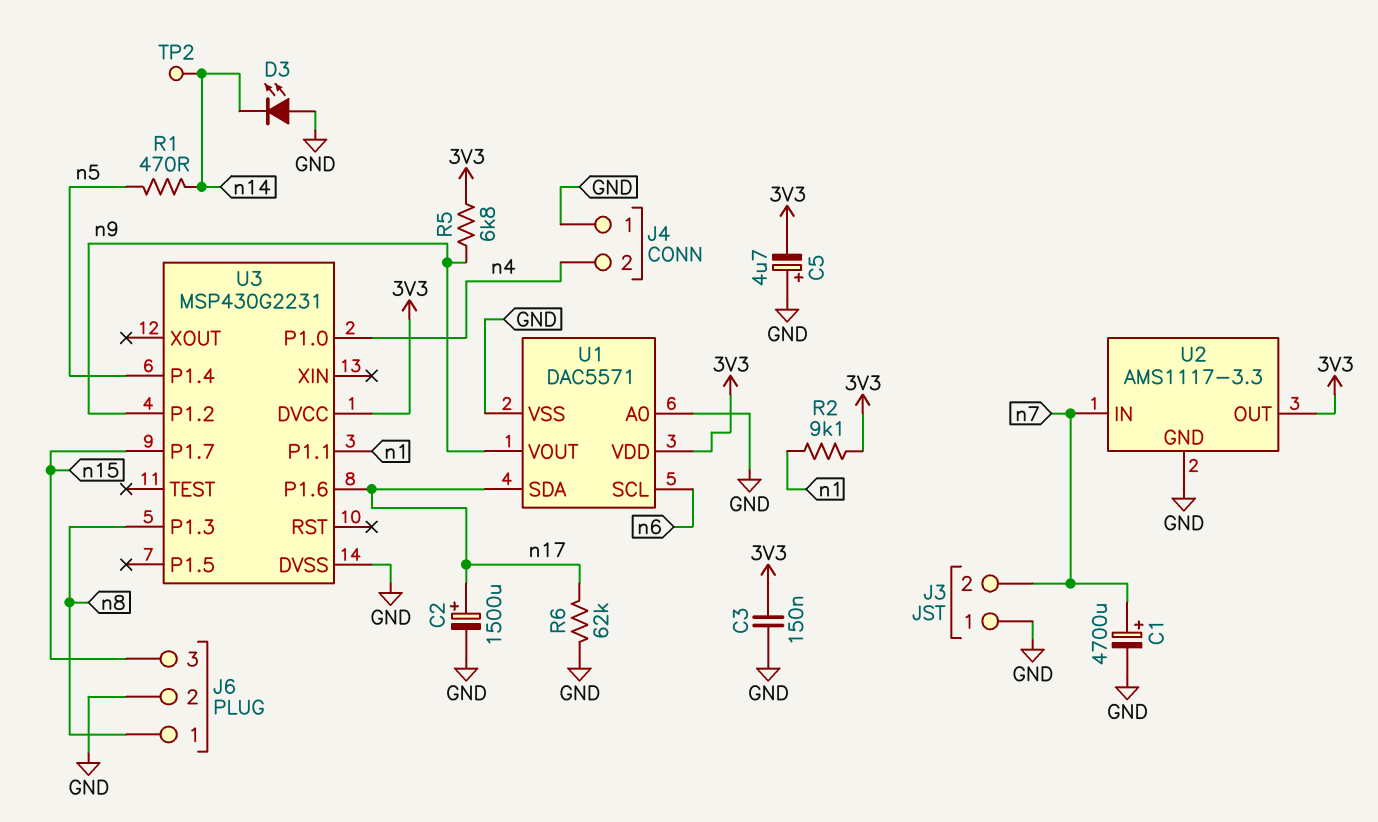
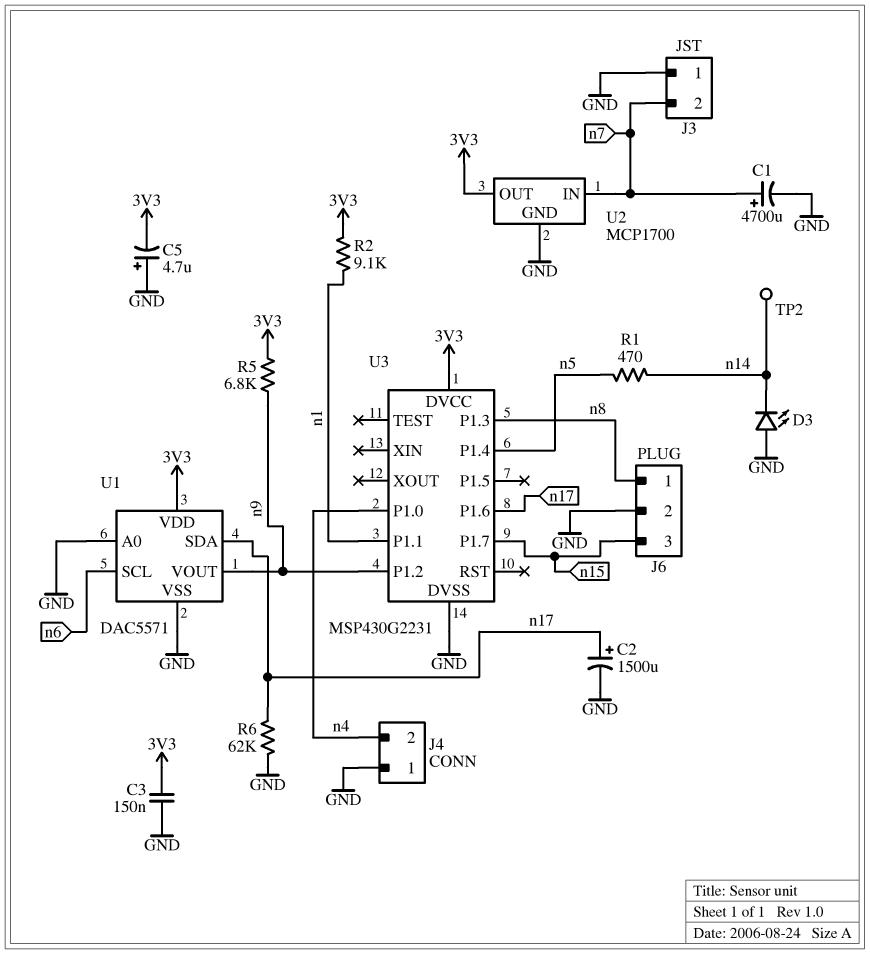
U2: AMS1117-3.3 -> MCP1700

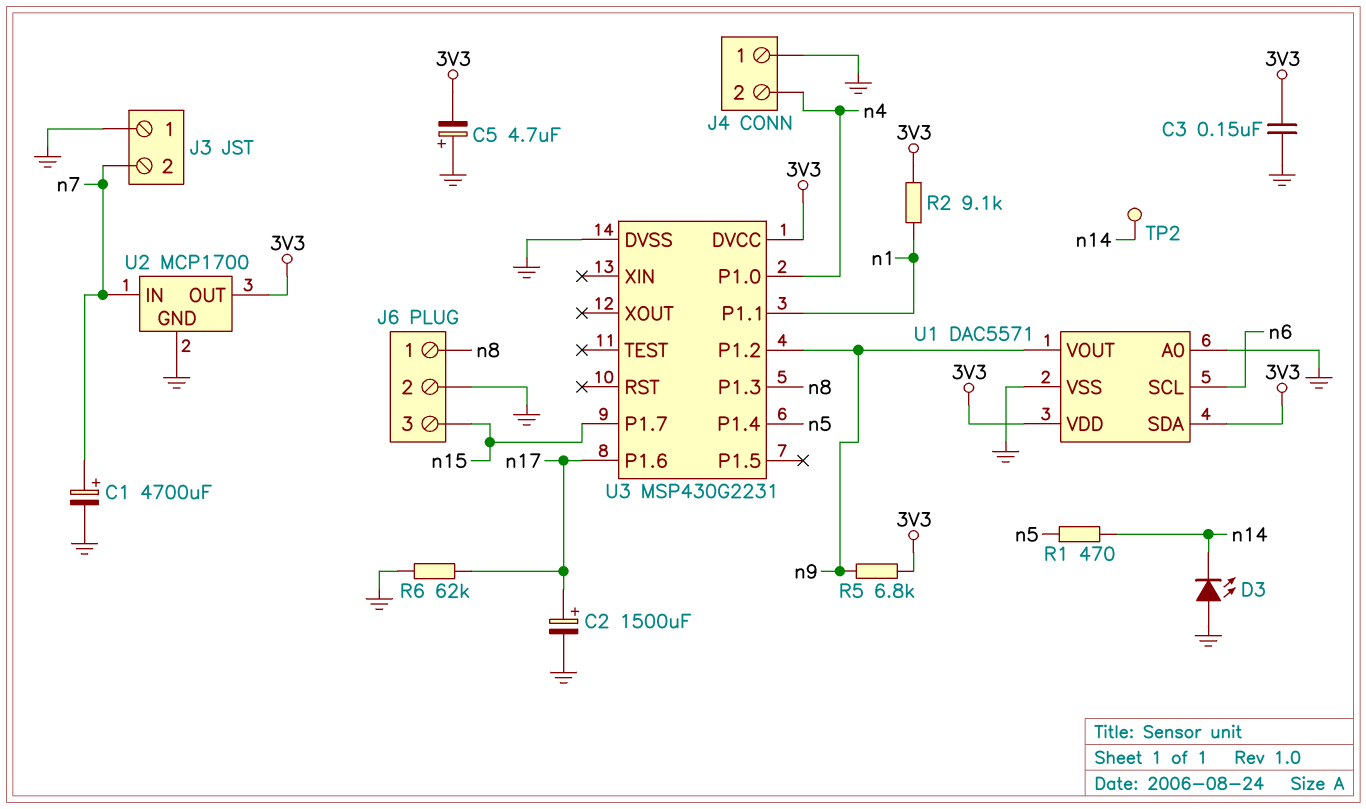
U1 pin SDA: n17 -> 3V3

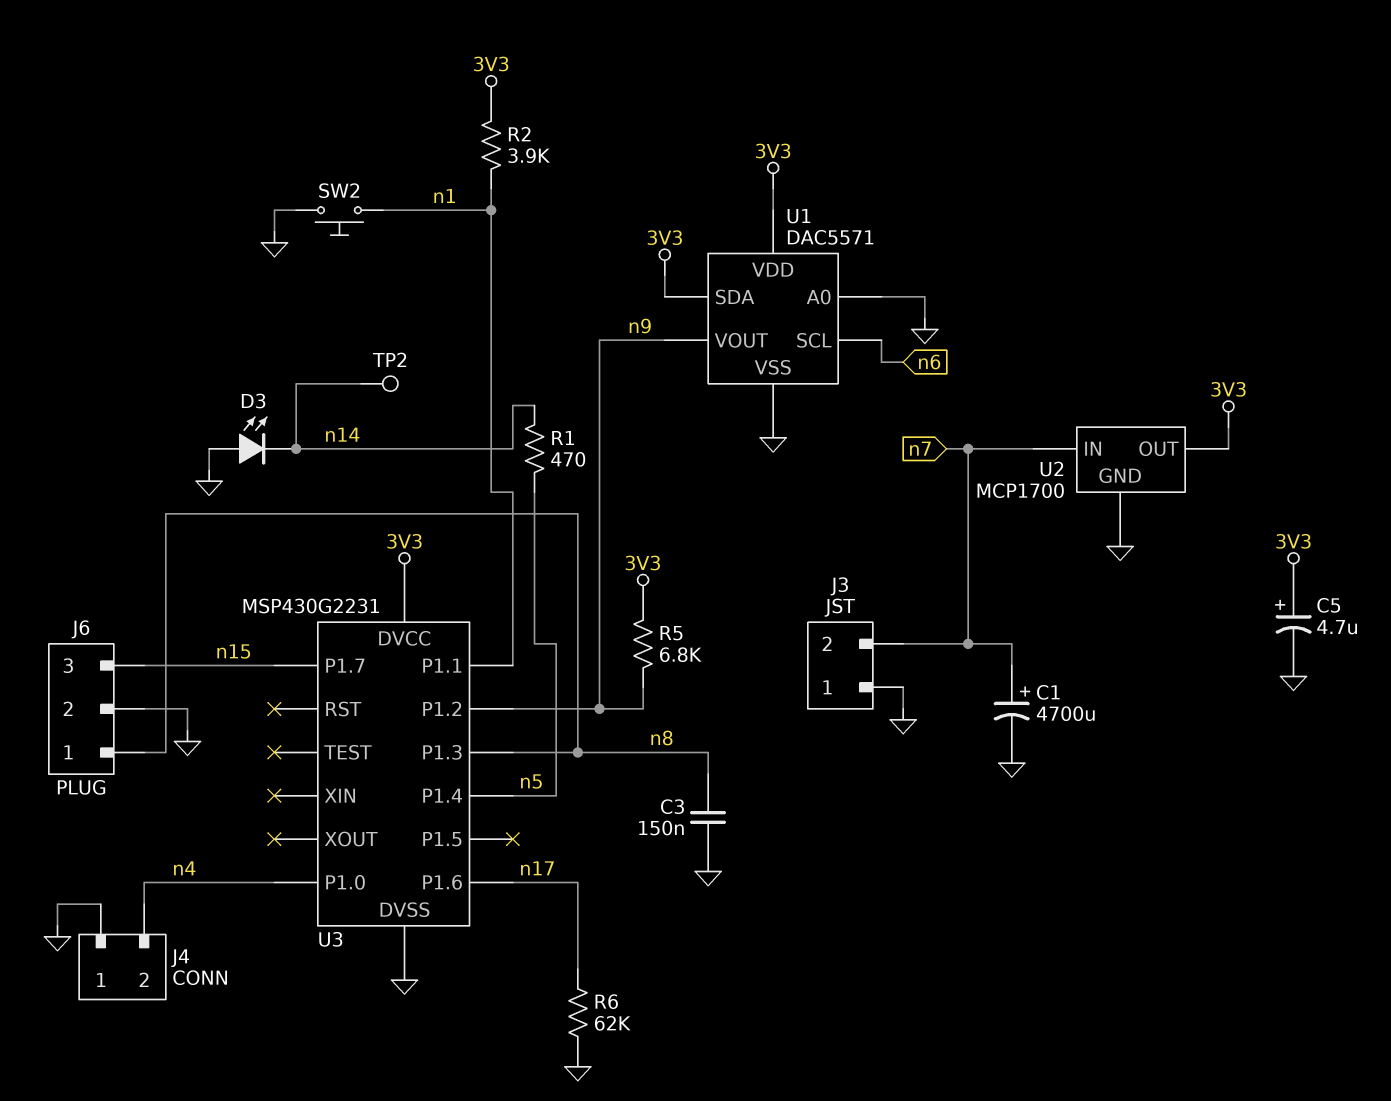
C2: 1500uF (plus n17, minus GND) -> none
C3: 150nF (3V3, GND) -> 150nF (GND, n8)
C5: 4.7uF (plus GND, minus 3V3) -> 4.7uF (plus 3V3, minus GND)
R2: 9.1k (3V3, n1) -> 3.9k (3V3, n1)
SW2: none -> button (GND, n1)

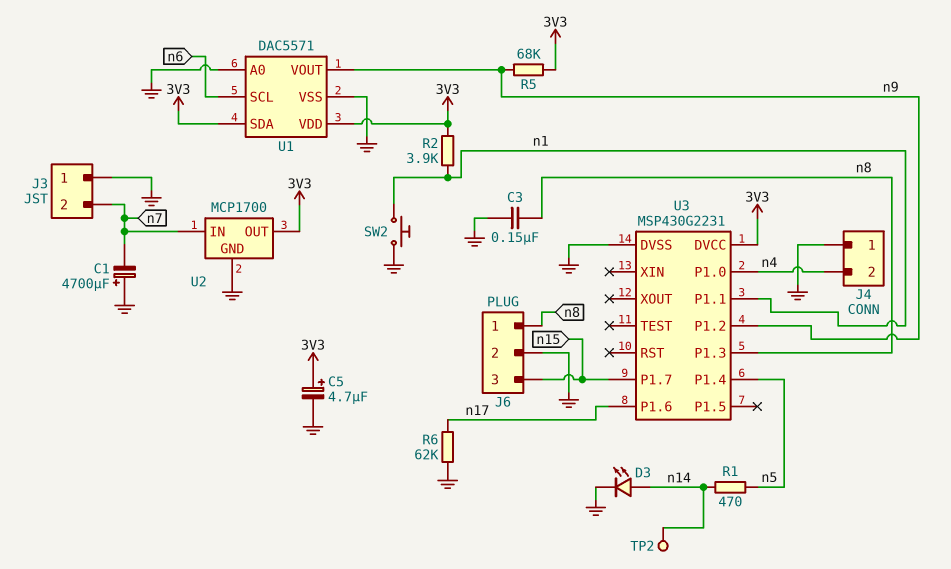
C1: 4700uF (plus n7, minus GND) -> 4700uF (plus GND, minus n7)
D3: LED (A GND, K n14) -> LED (A n14, K GND)
R5: 6.8k (3V3, n9) -> 68k (3V3, n9)

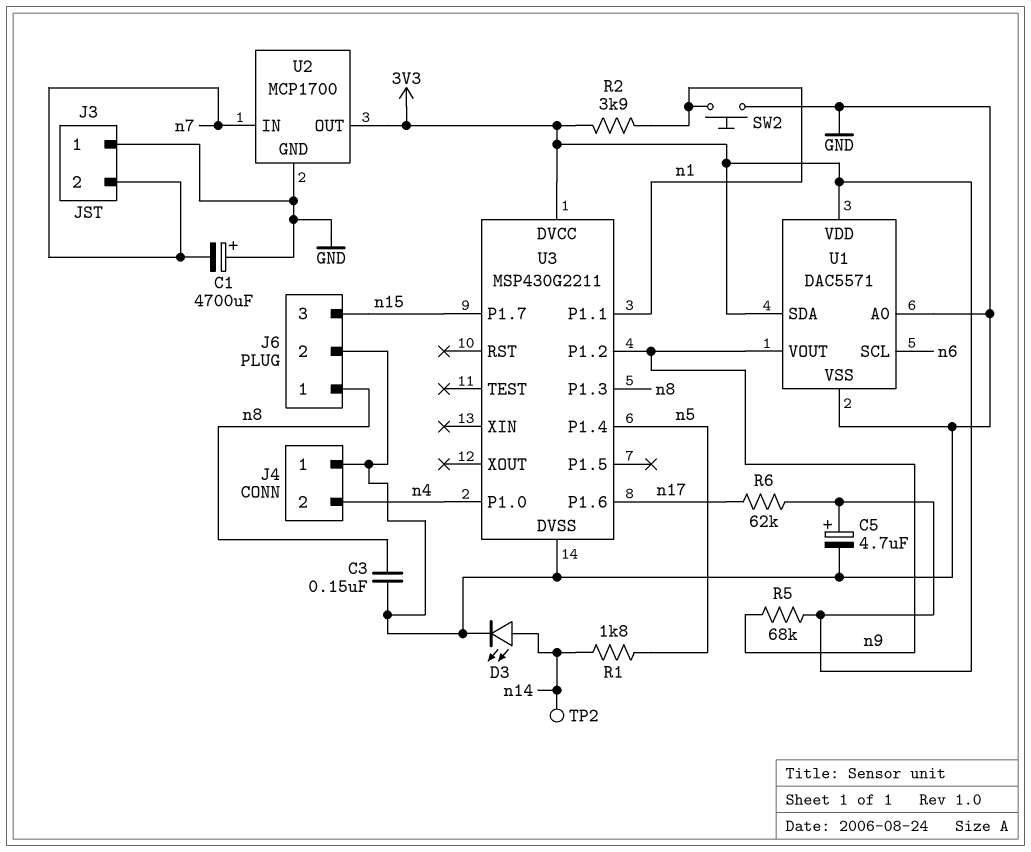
R1: 470 (n5, n14) -> 1.8k (n5, n14)
R6: 62k (GND, n17) -> 62k (3V3, n17)
U3: MSP430G2231 -> MSP430G2211

